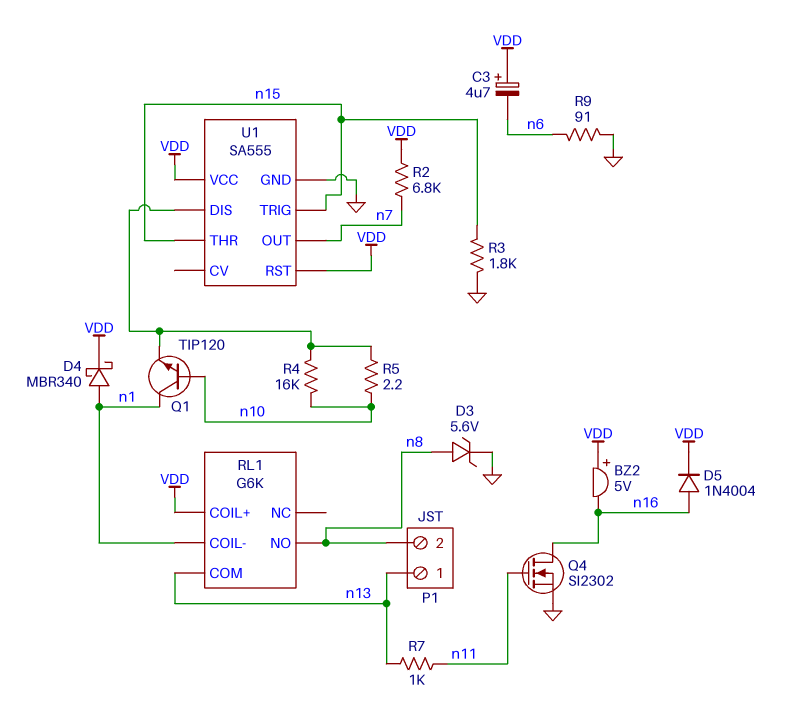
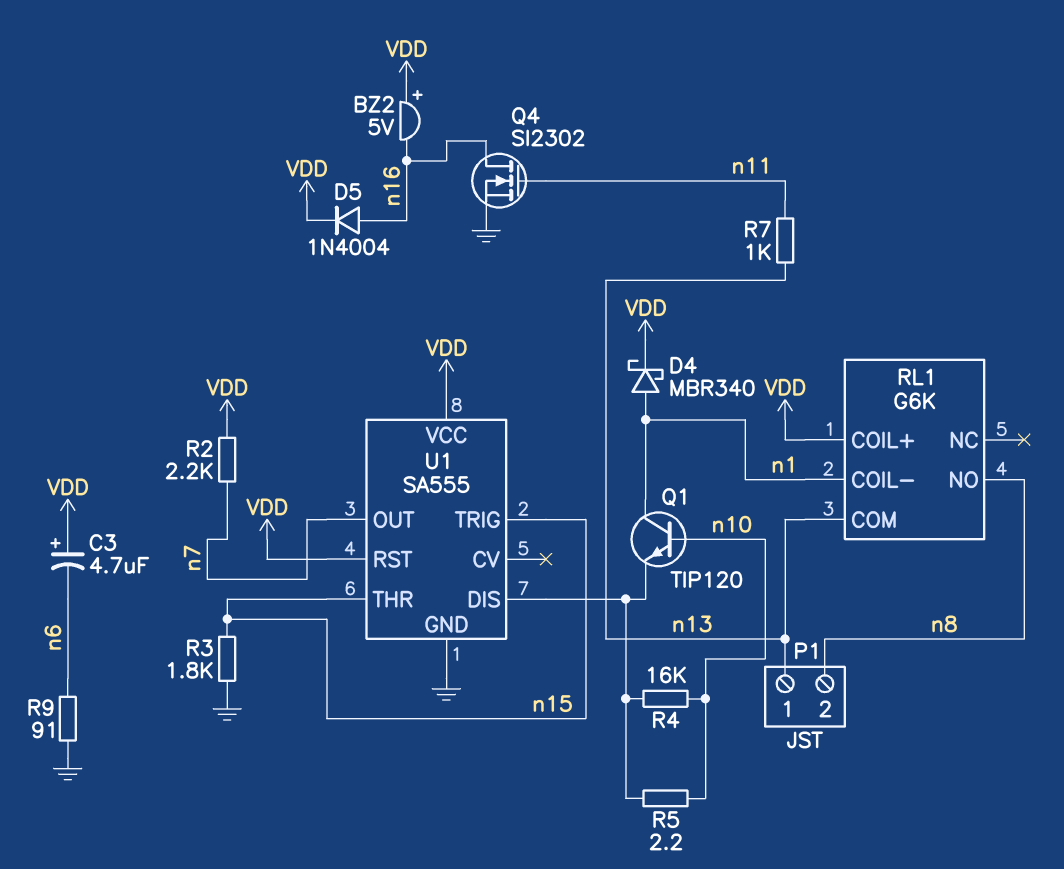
D3: zener 5.6V (A n8, K GND) -> none
R2: 6.8k (VDD, n7) -> 2.2k (VDD, n7)

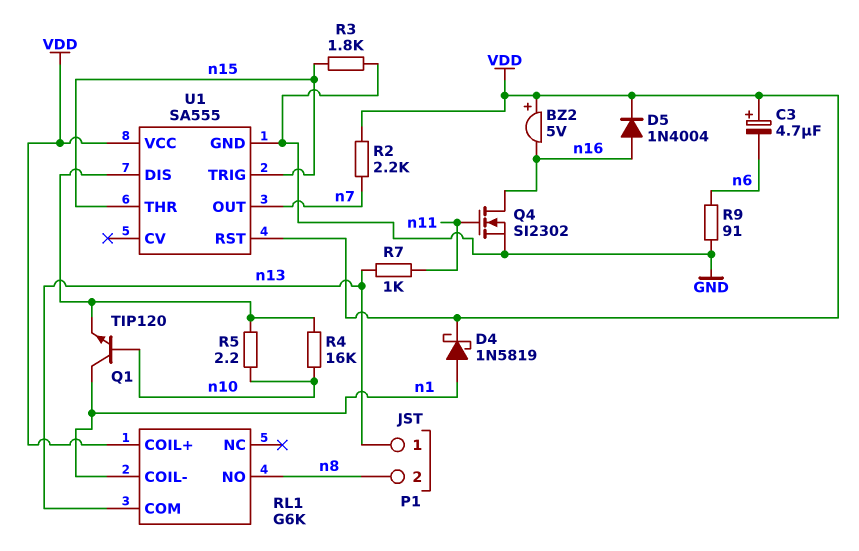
D4: schottky MBR340 (A n1, K VDD) -> schottky 1N5819 (A n1, K VDD)

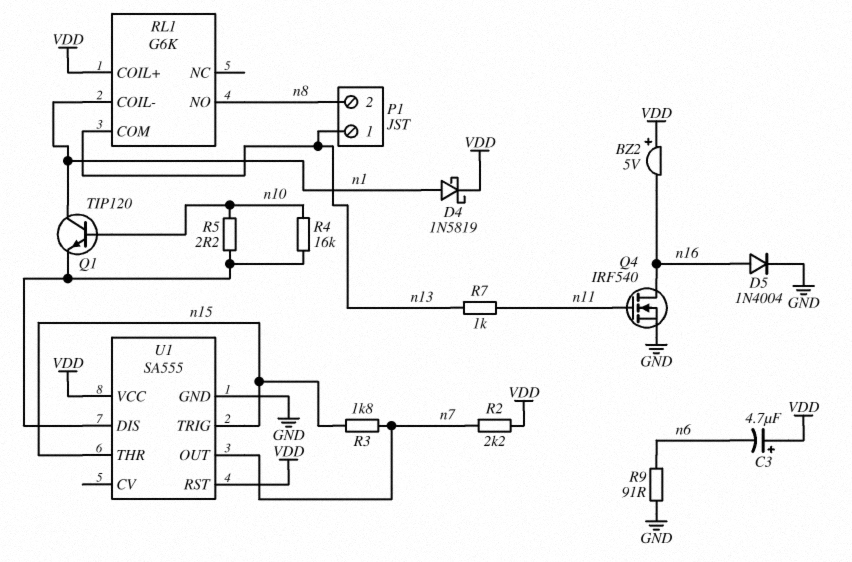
D5: diode 1N4004 (A n16, K VDD) -> diode 1N4004 (A n16, K GND)
Q4: NMOS SI2302 (G n11, D n16, S GND) -> NMOS IRF540 (G n11, D n16, S GND)
R3: 1.8k (GND, n15) -> 1.8k (n7, n15)

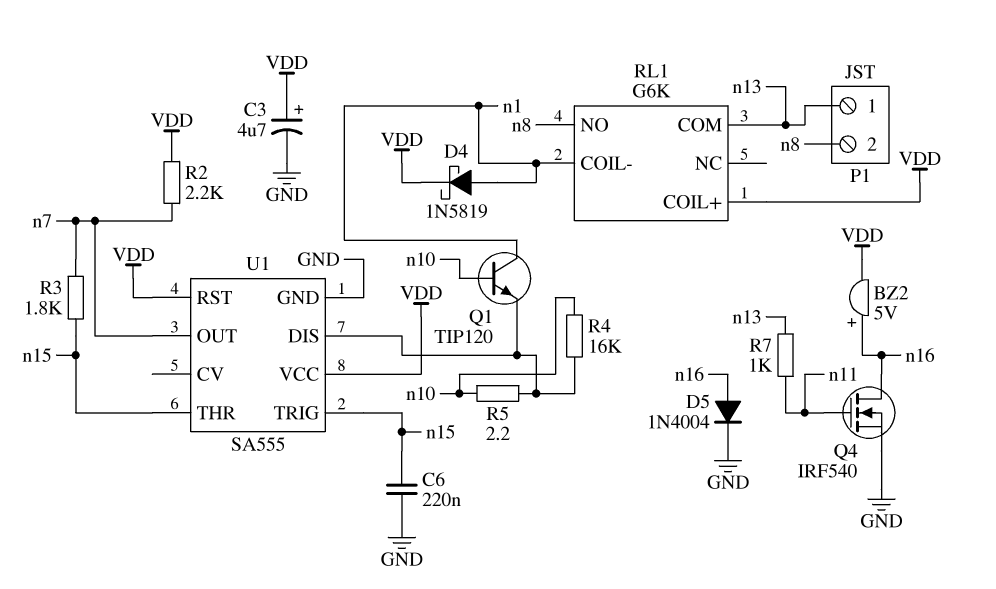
BZ2: buzzer 5V (plus VDD, minus n16) -> buzzer 5V (plus n16, minus VDD)
C3: 4.7uF (plus VDD, minus n6) -> 4.7uF (plus VDD, minus GND)
C6: none -> 220nF (GND, n15)
R9: 91 (GND, n6) -> none

